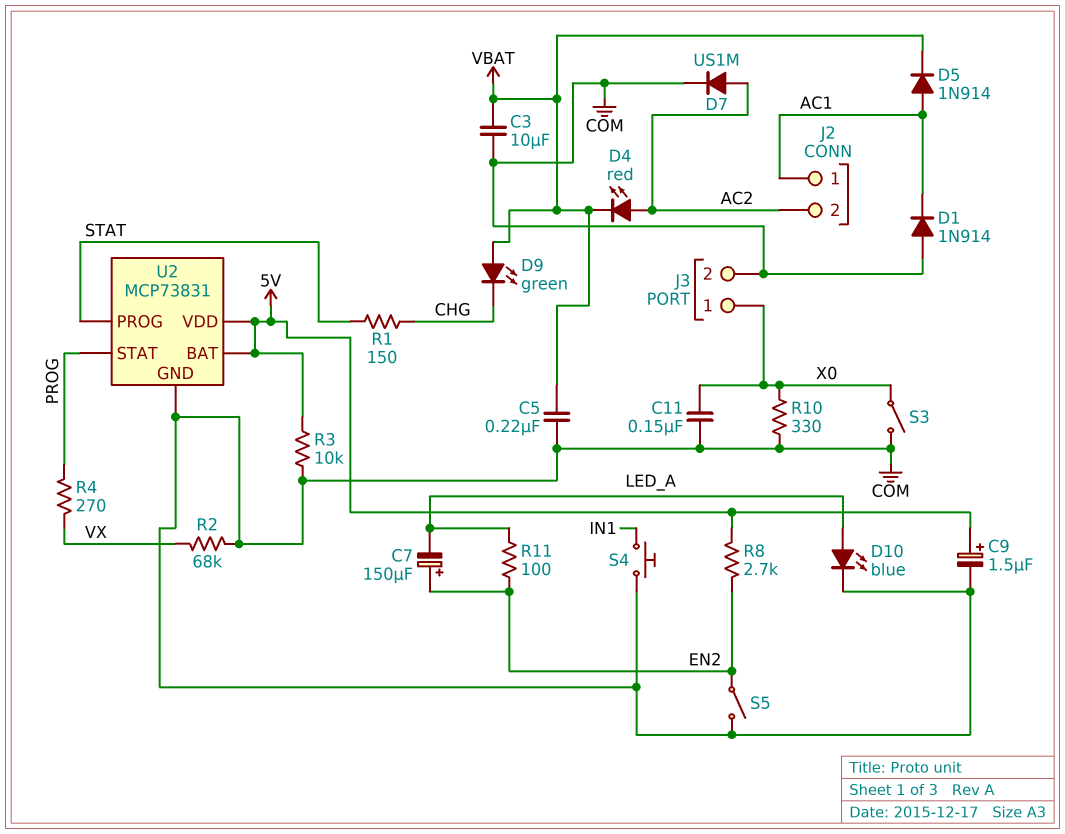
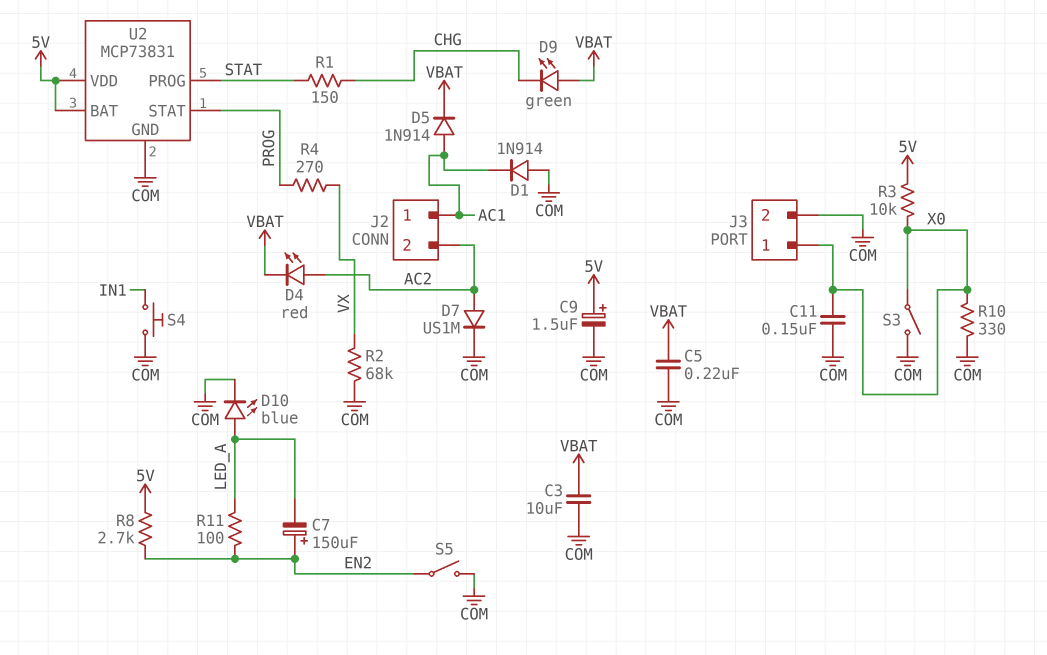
R3: 10k (5V, COM) -> 10k (5V, X0)

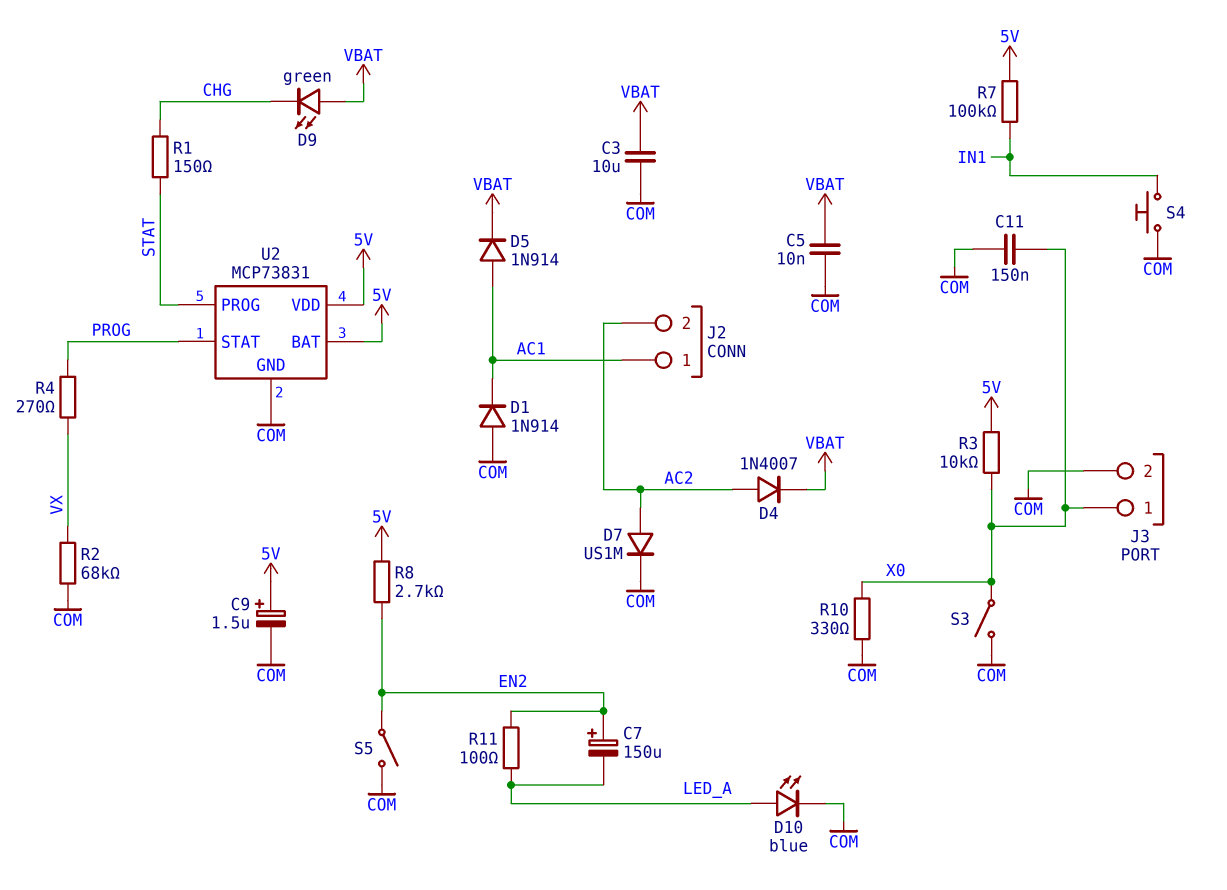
C5: 220nF (COM, VBAT) -> 10nF (COM, VBAT)
D4: LED red (A AC2, K VBAT) -> diode 1N4007 (A AC2, K VBAT)
R7: none -> 100k (5V, IN1)

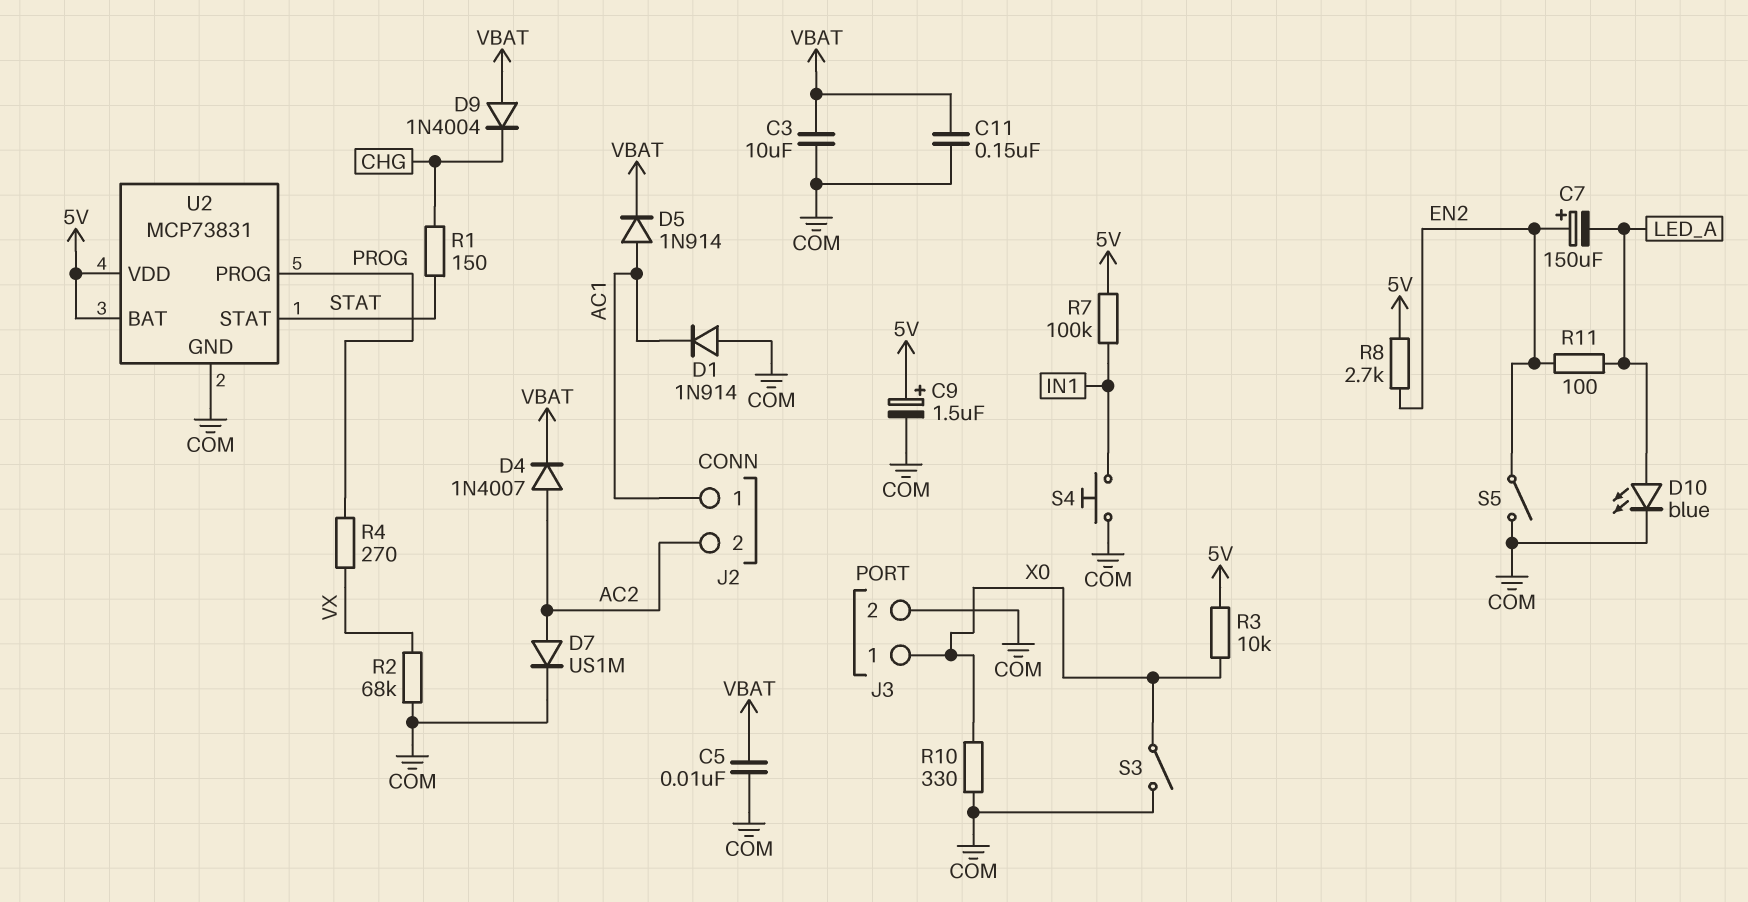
C11: 150nF (COM, X0) -> 150nF (COM, VBAT)
D9: LED green (A VBAT, K CHG) -> diode 1N4004 (A VBAT, K CHG)
U2 pin PROG: STAT -> PROG
U2 pin STAT: PROG -> STAT

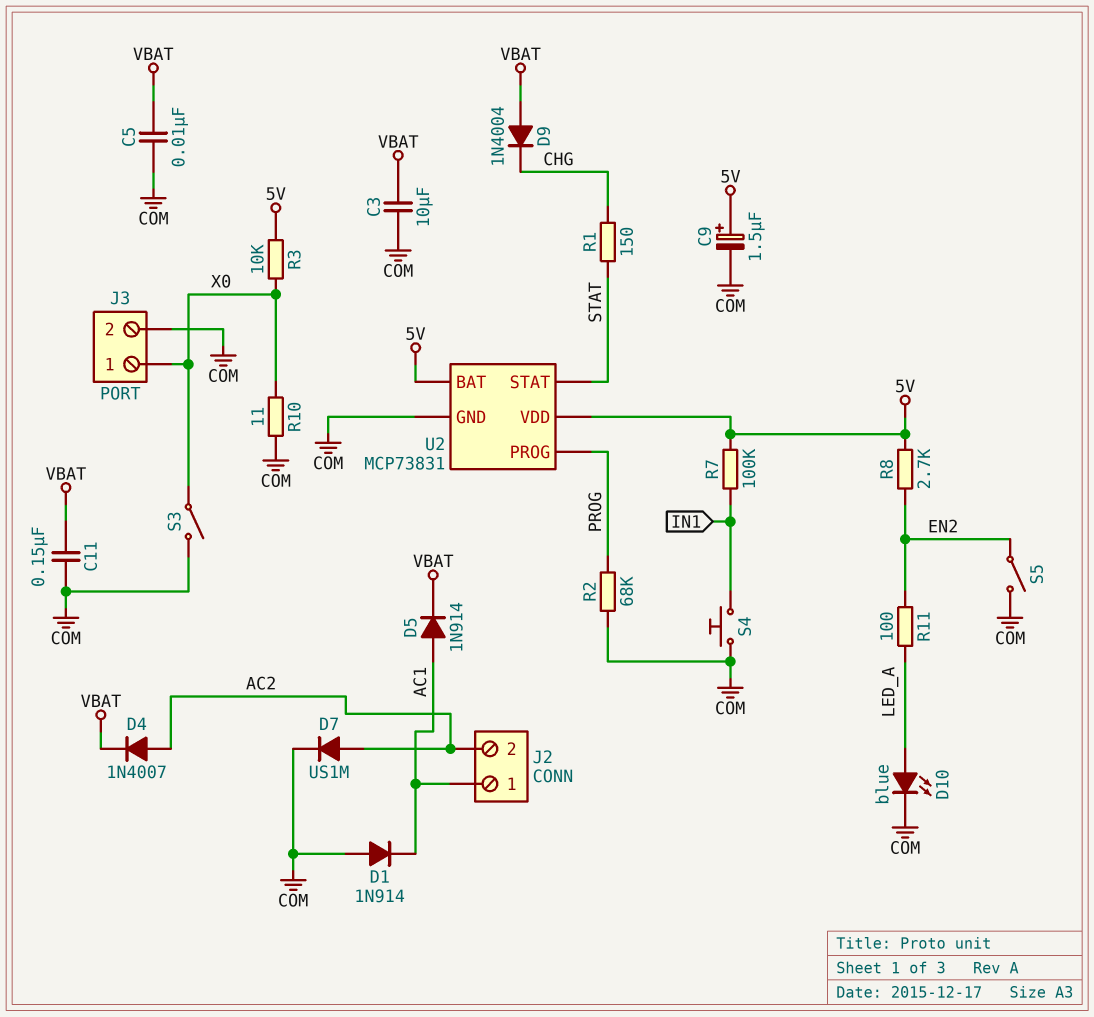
C7: 150uF (plus EN2, minus LED_A) -> none
R2: 68k (COM, VX) -> 68k (COM, PROG)
R4: 270 (PROG, VX) -> none
R10: 330 (COM, X0) -> 11 (COM, X0)

